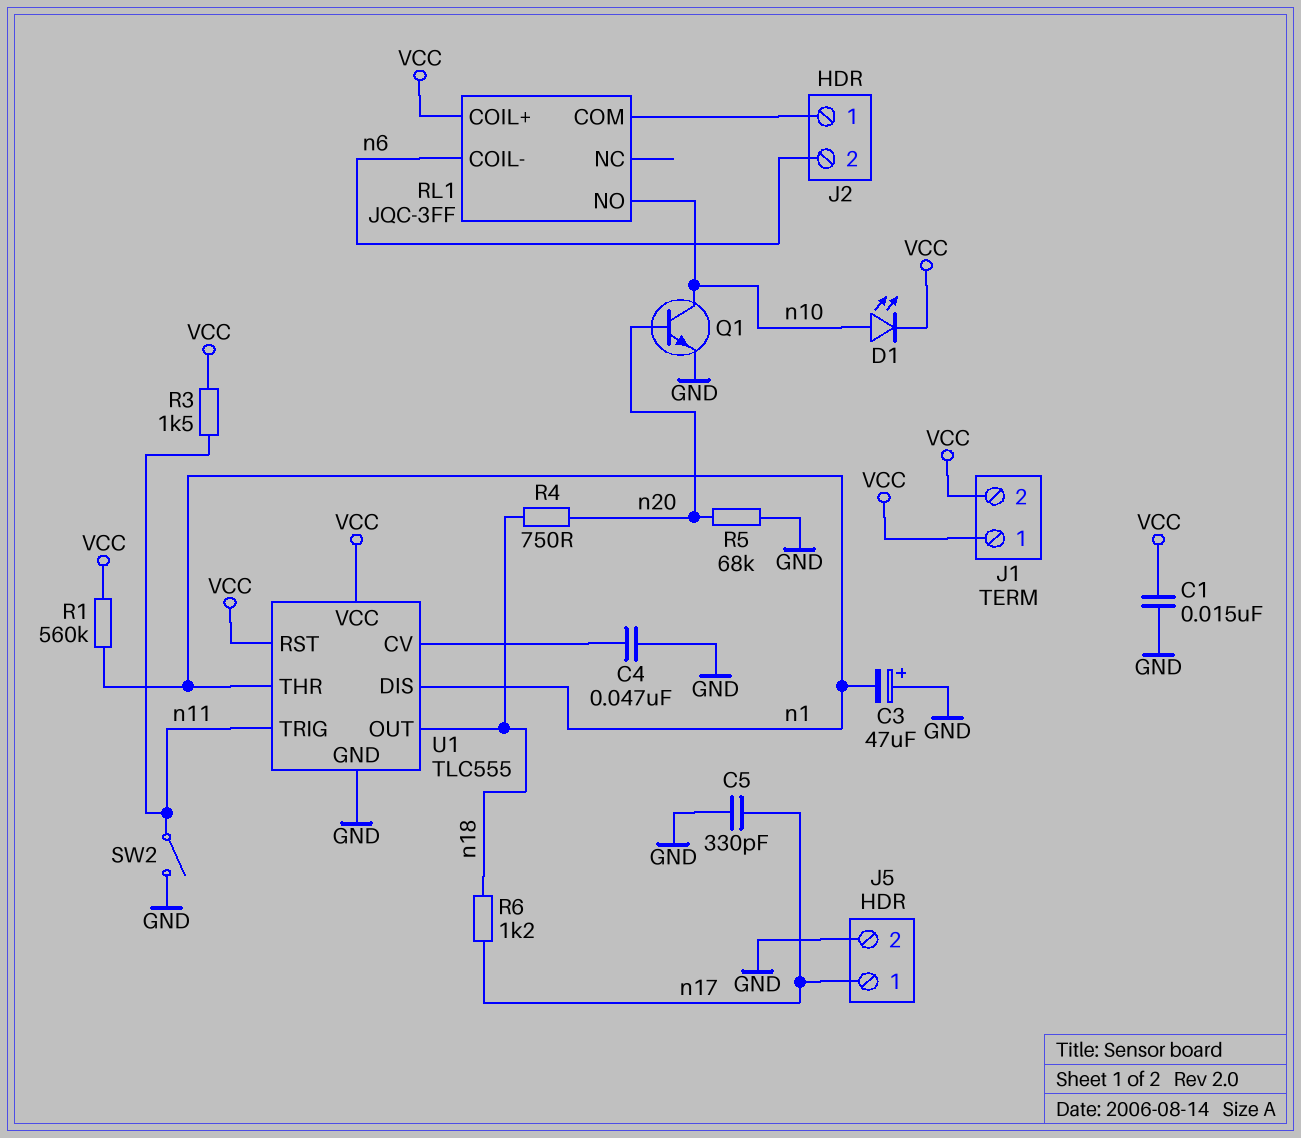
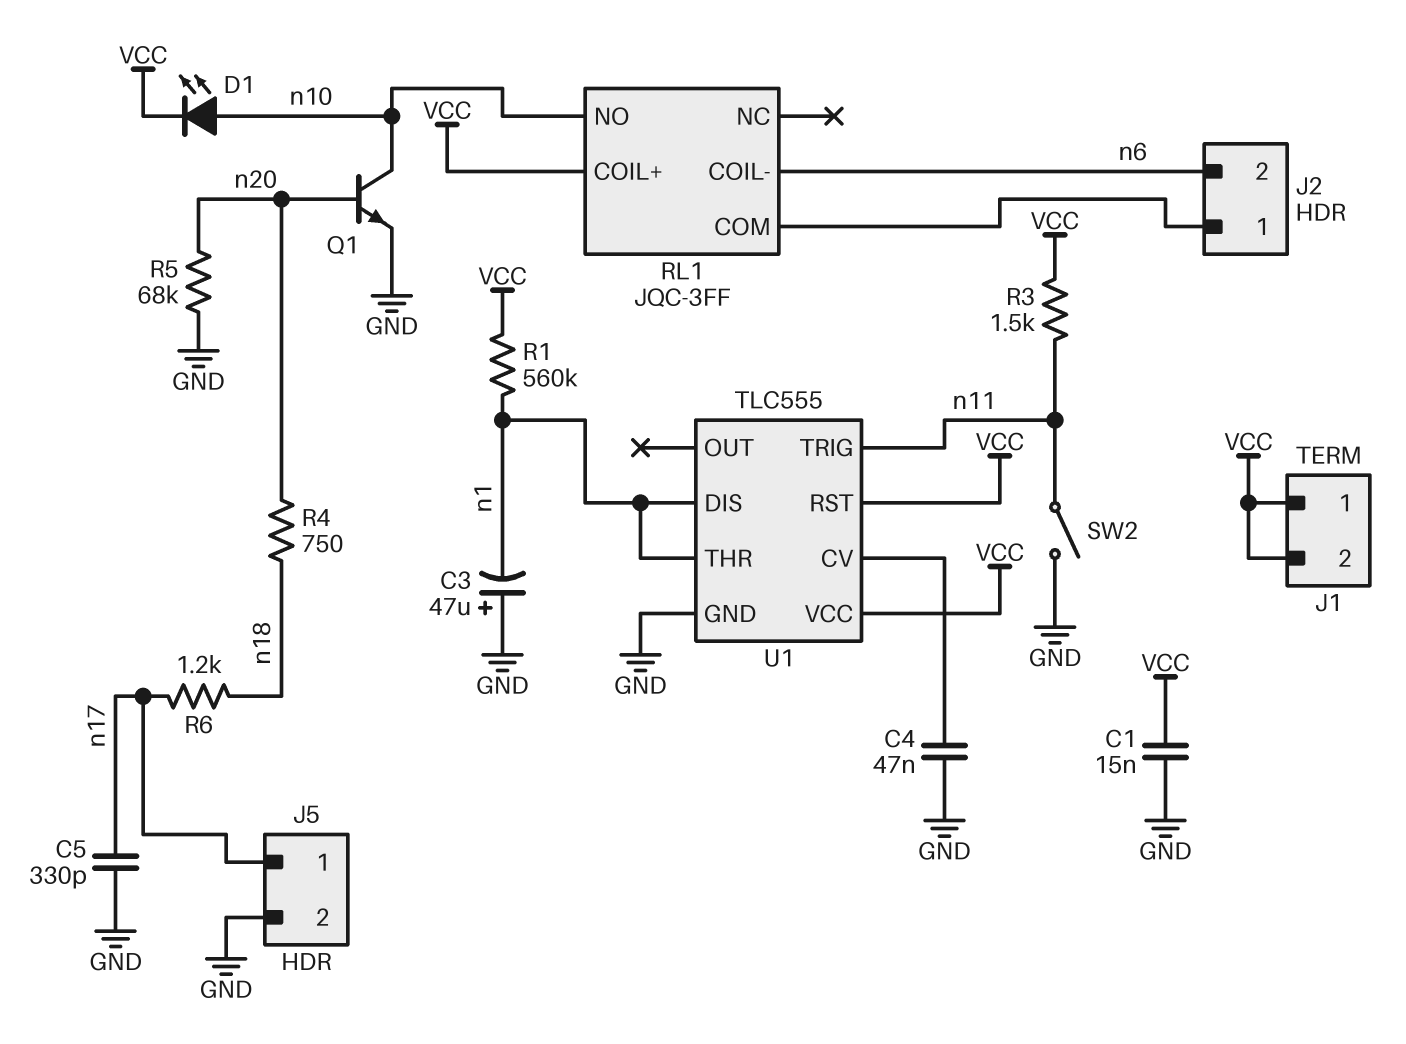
U1 pin OUT: n18 -> none

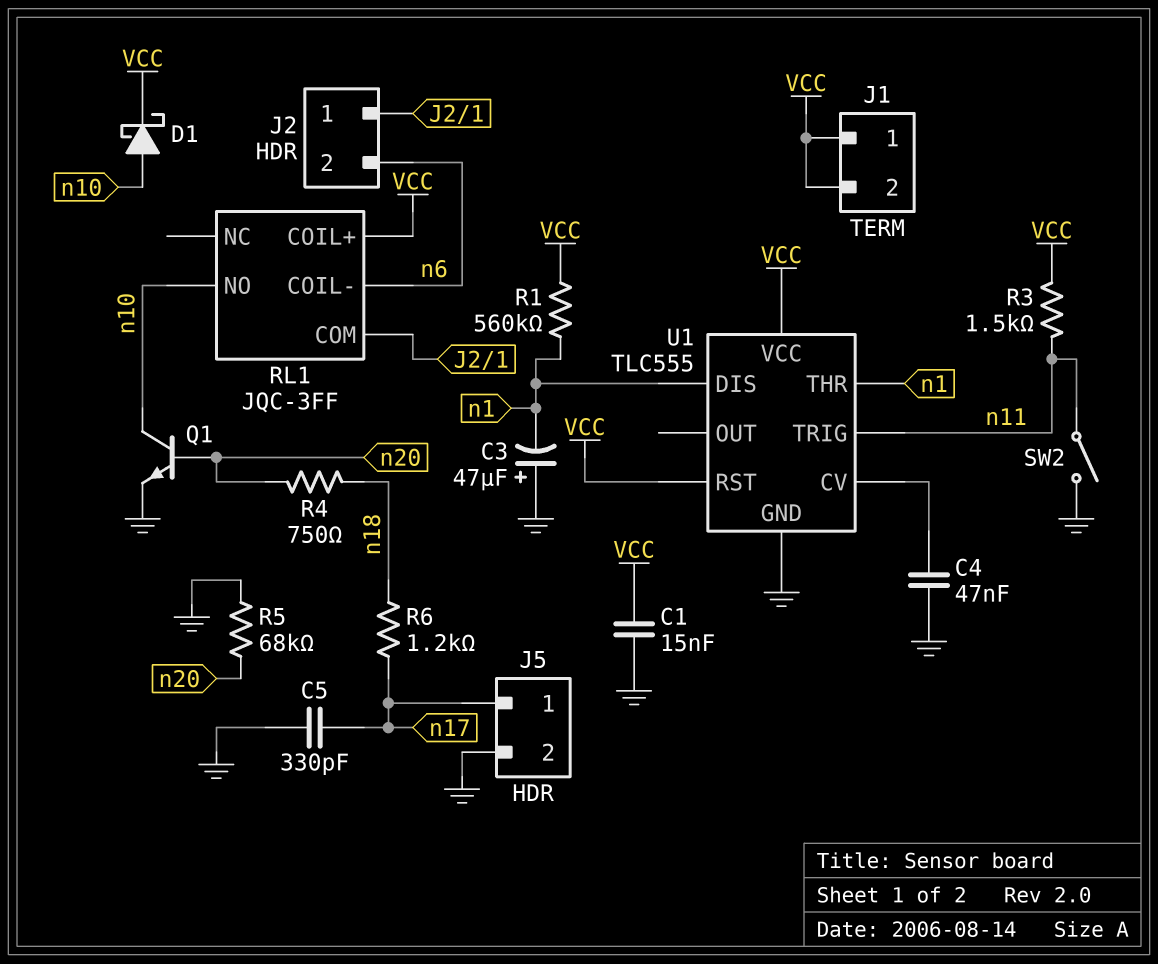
D1: LED (A n10, K VCC) -> schottky (A n10, K VCC)

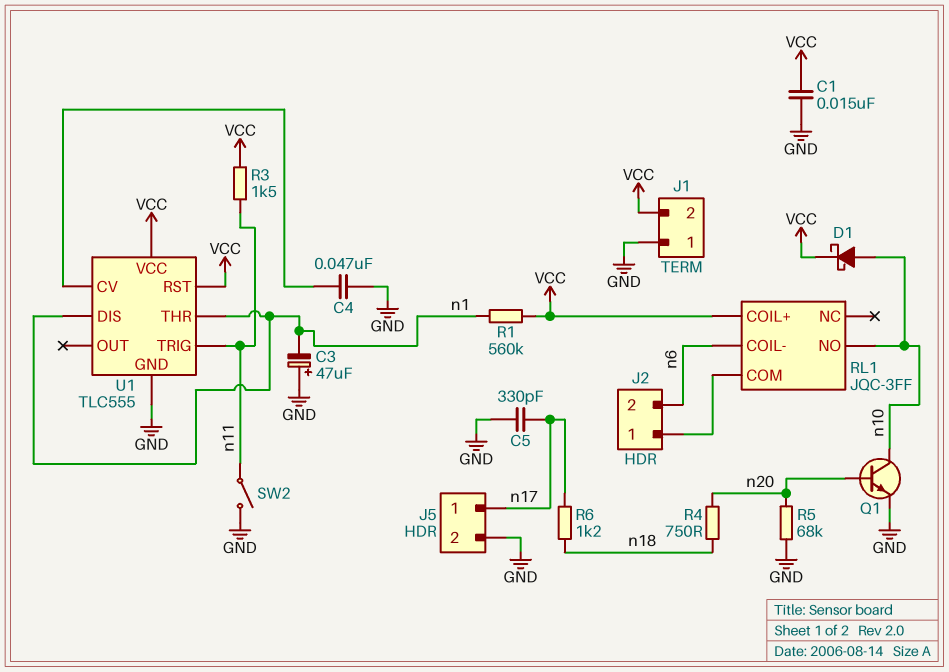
J1 pin 1: VCC -> GND

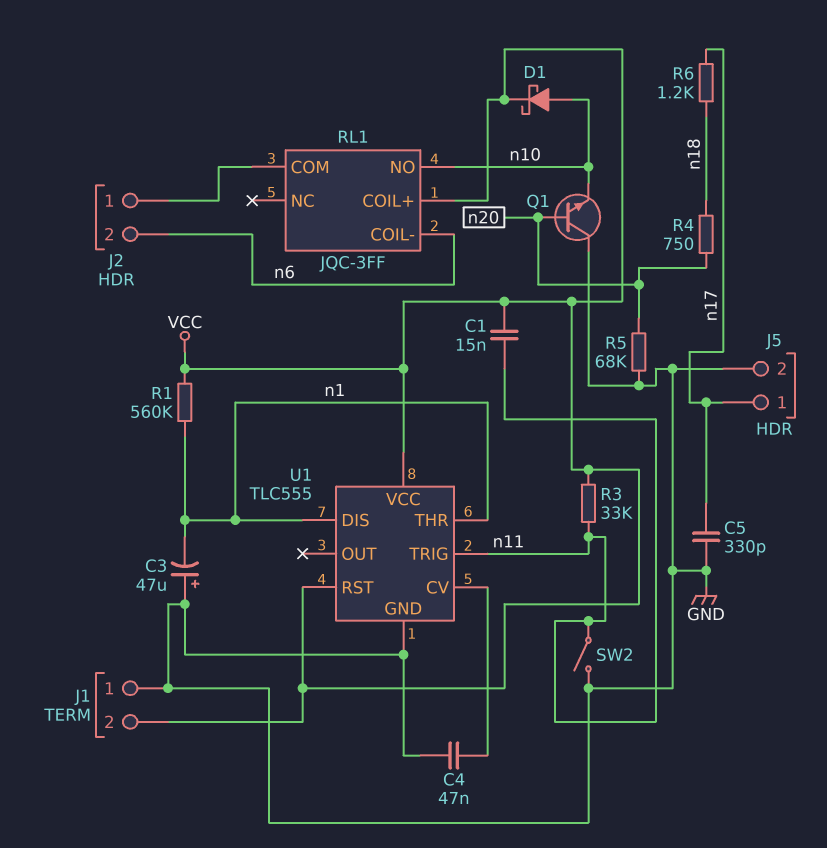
C1: 15nF (GND, VCC) -> 15nF (VCC, n11)
Q1: NPN (B n20, C n10, E GND) -> NPN (B n20, C GND, E n10)
R3: 1.5k (VCC, n11) -> 33k (VCC, n11)

